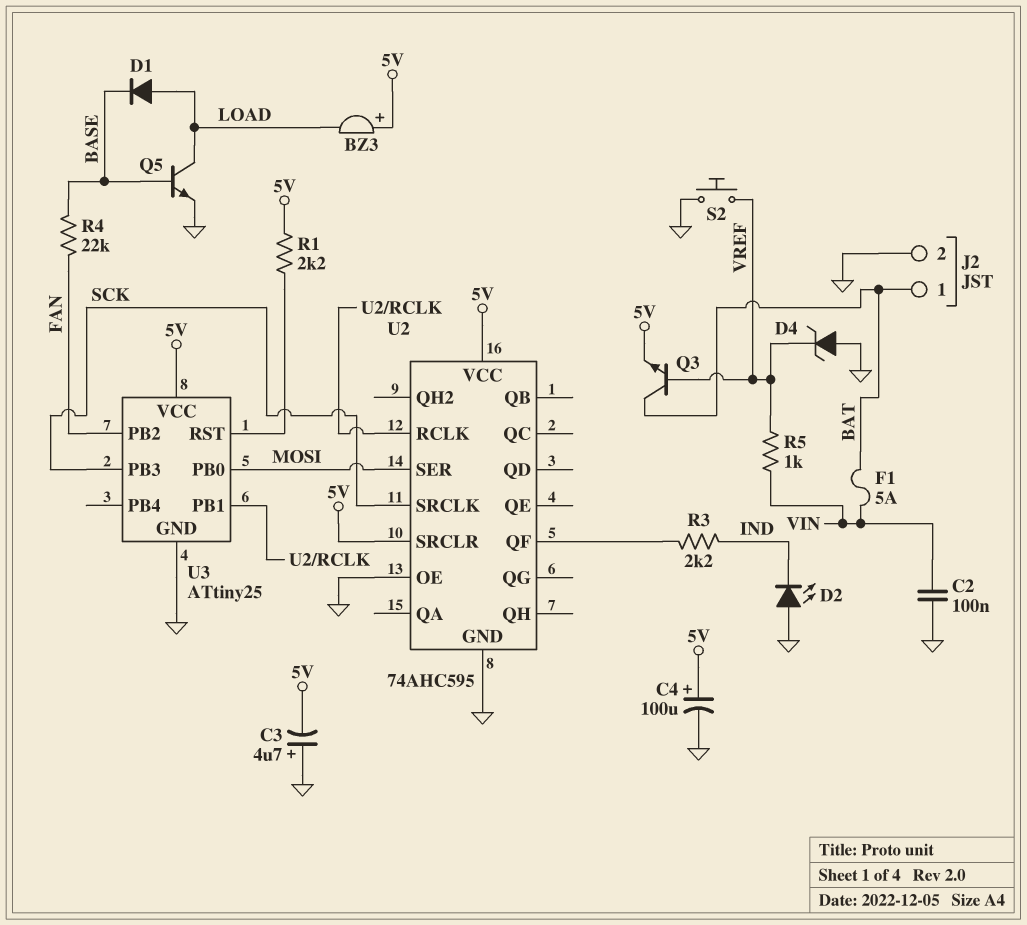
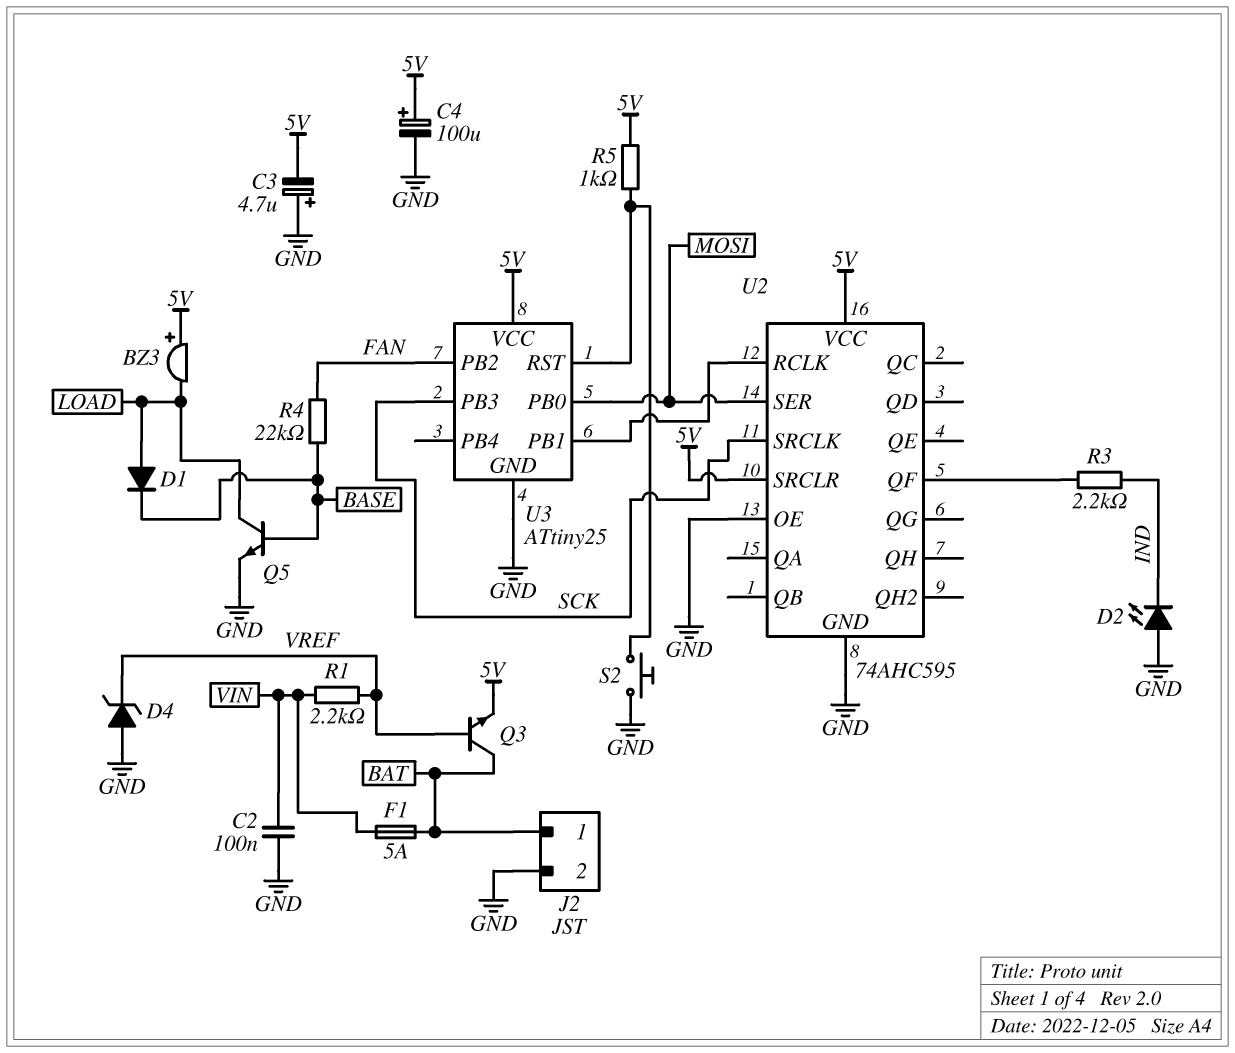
R1: 2.2k (5V, U3/RST) -> 2.2k (VIN, VREF)
R5: 1k (VIN, VREF) -> 1k (5V, U3/RST)
S2: button (GND, VREF) -> button (GND, U3/RST)

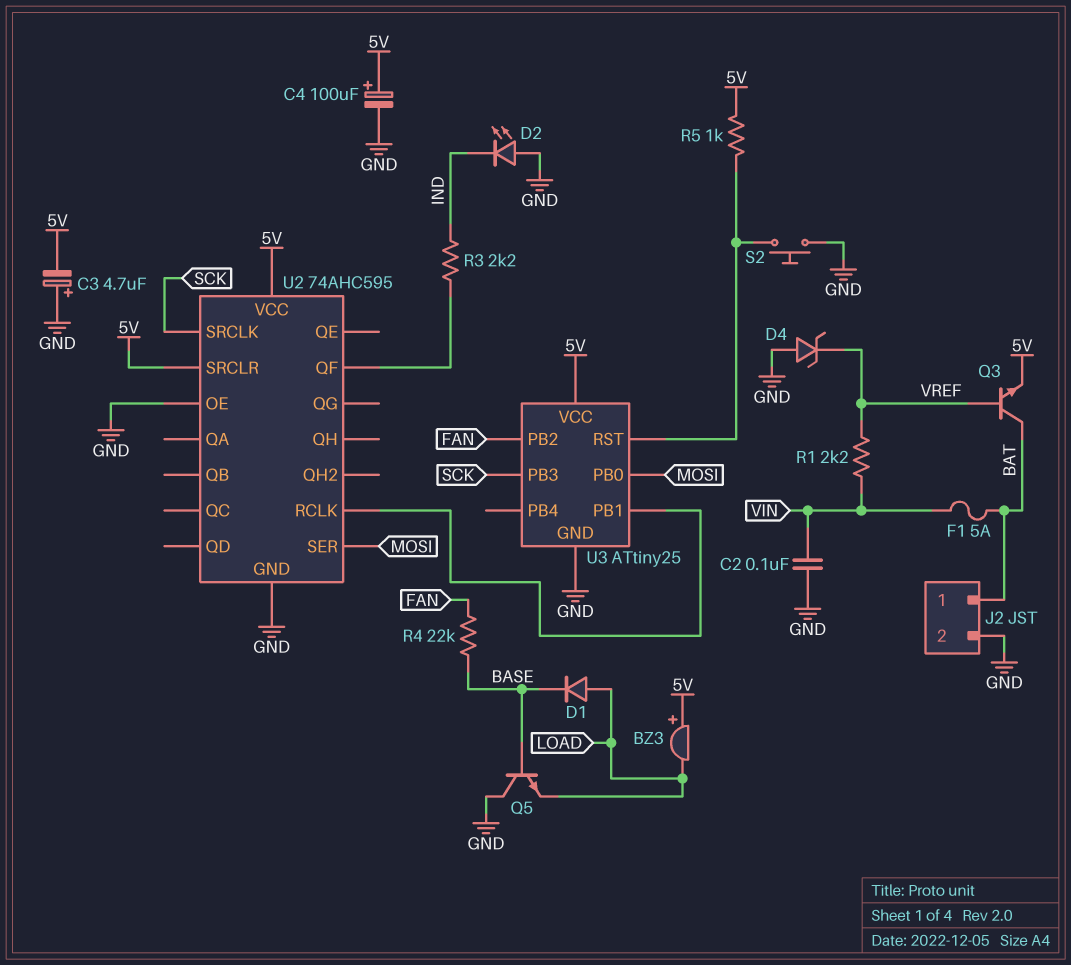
Q5: NPN (B BASE, C LOAD, E GND) -> NPN (B BASE, C GND, E LOAD)

